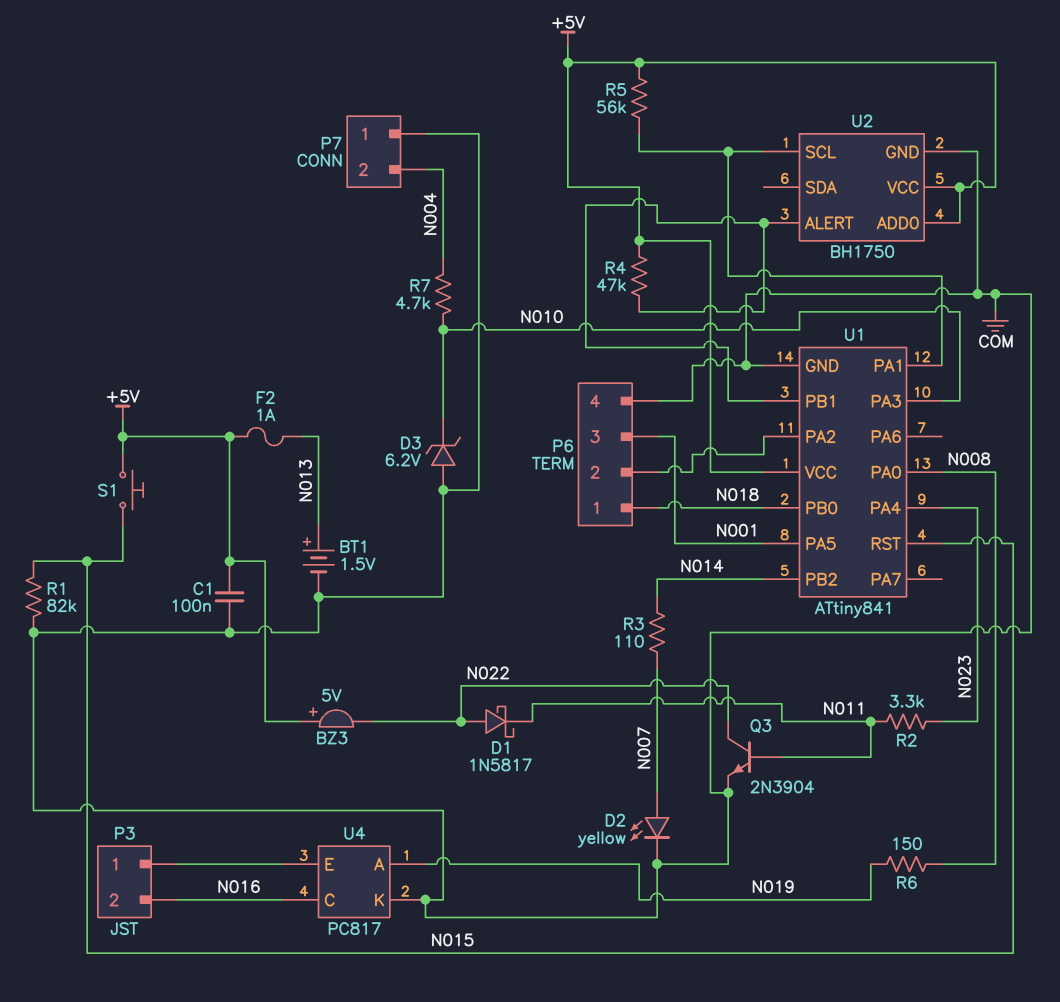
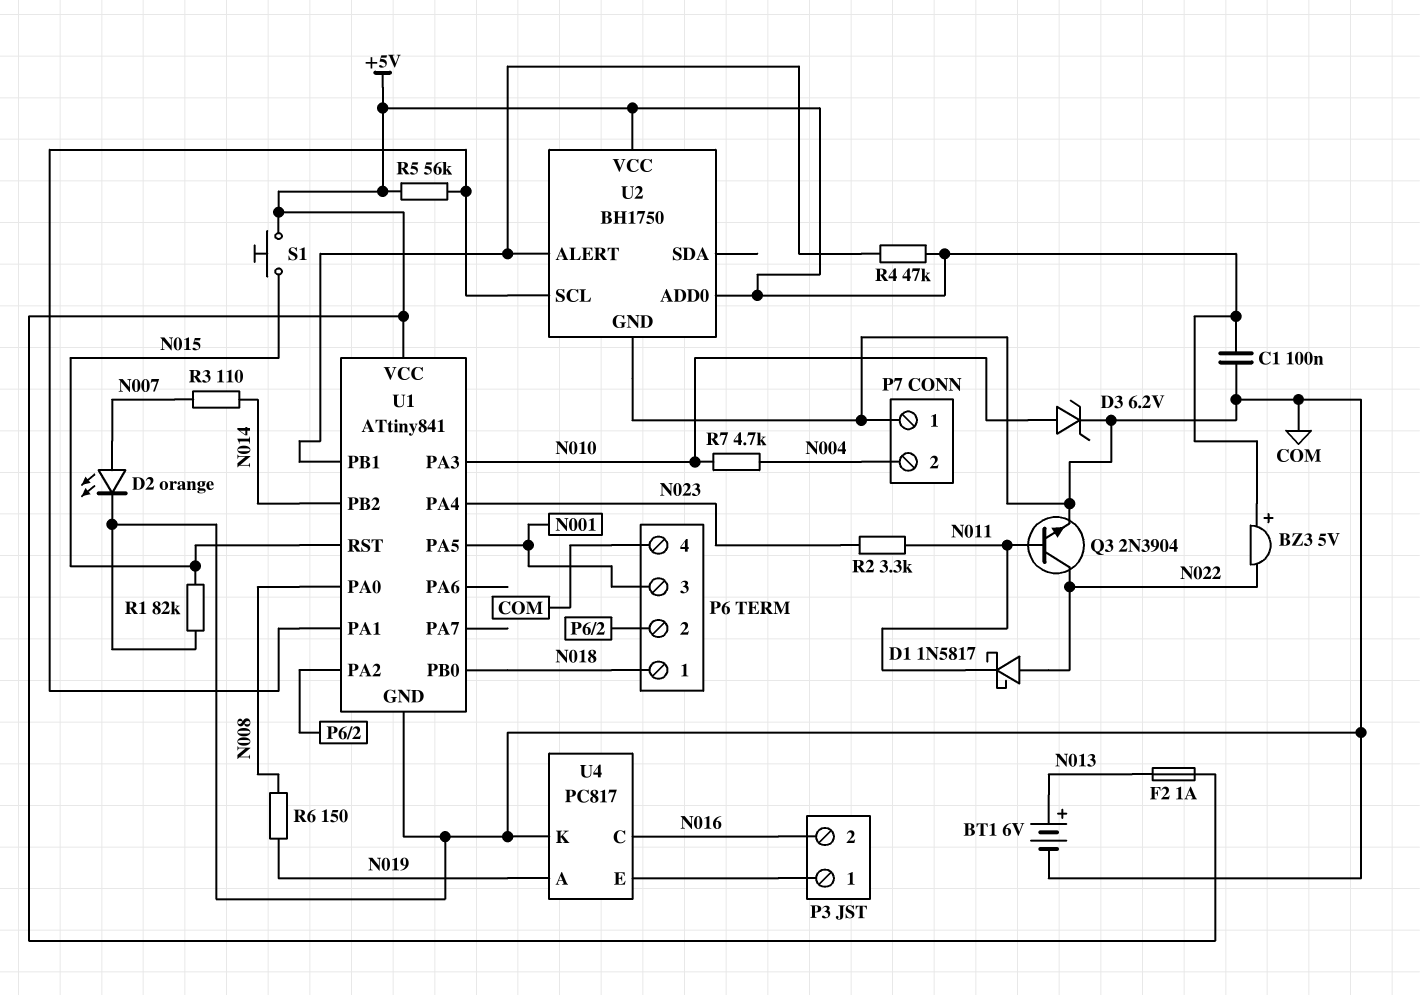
BT1: 1.5V (plus N013, minus COM) -> 6V (plus N013, minus COM)
D2: LED yellow (A N007, K COM) -> LED orange (A N007, K COM)
D3: zener 6.2V (A COM, K N010) -> zener 6.2V (A N010, K COM)

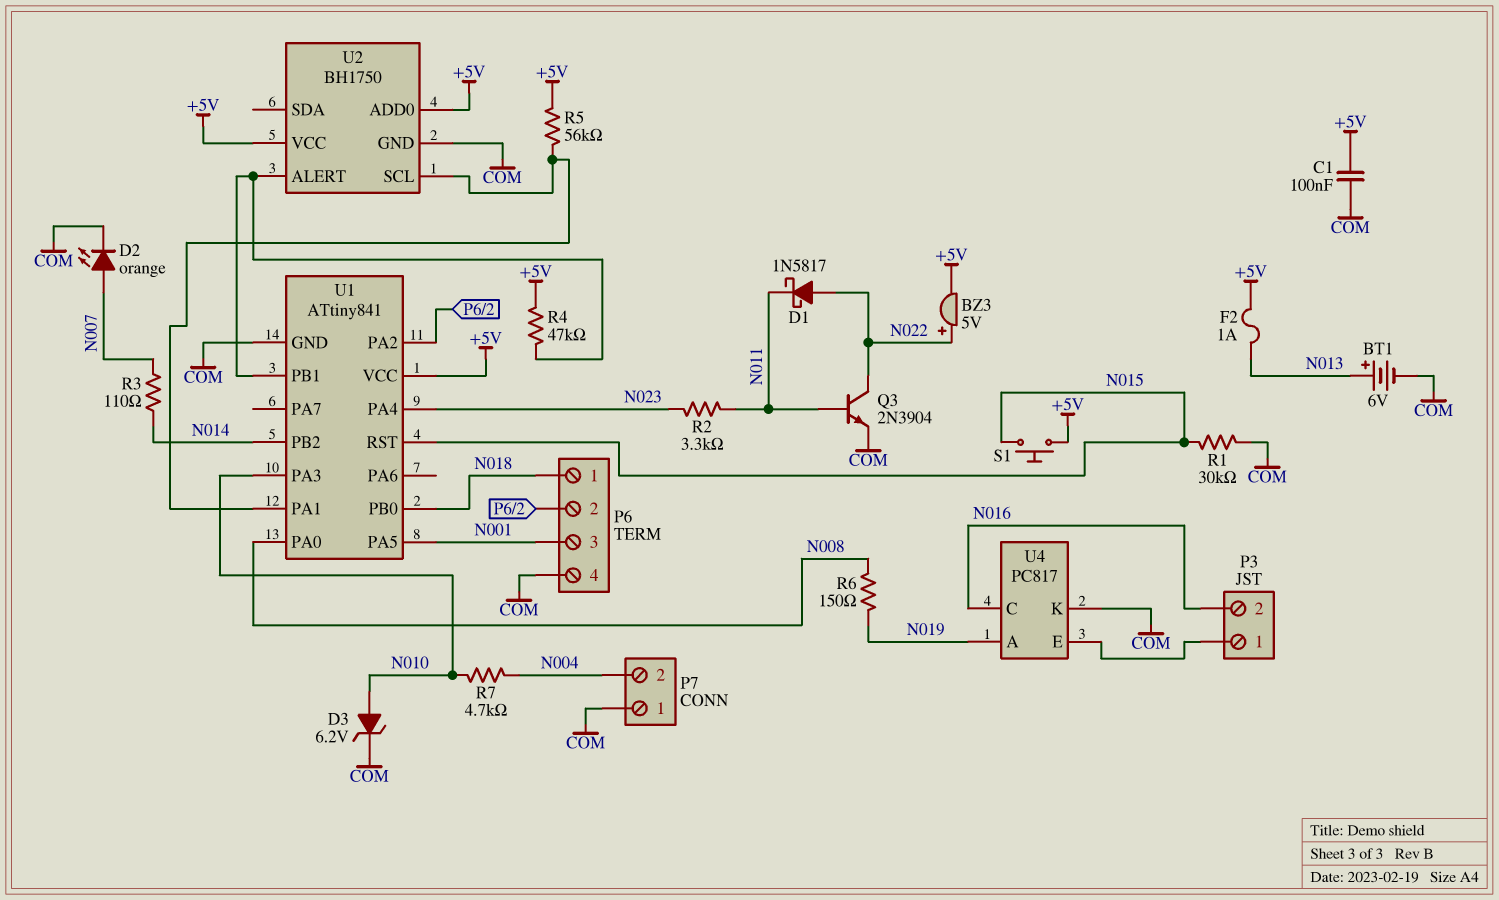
BZ3: buzzer 5V (plus +5V, minus N022) -> buzzer 5V (plus N022, minus +5V)
R1: 82k (COM, N015) -> 30k (COM, N015)

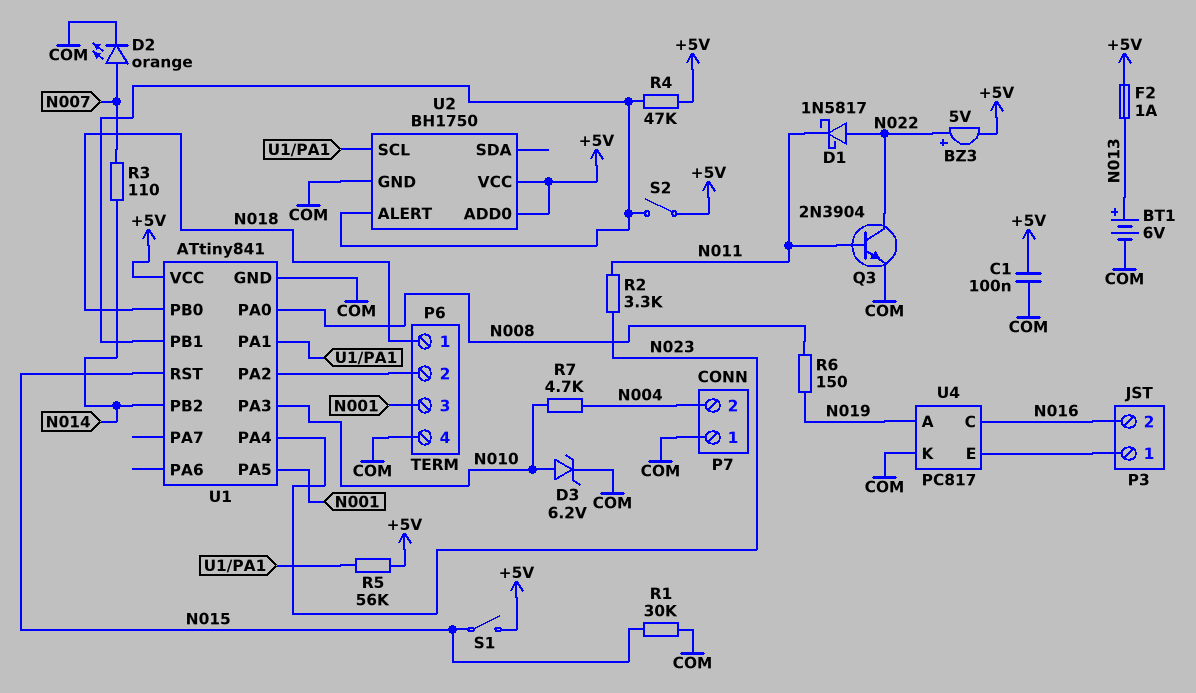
S1: button (+5V, N015) -> switch (+5V, N015)
S2: none -> switch (+5V, U1/PB1)

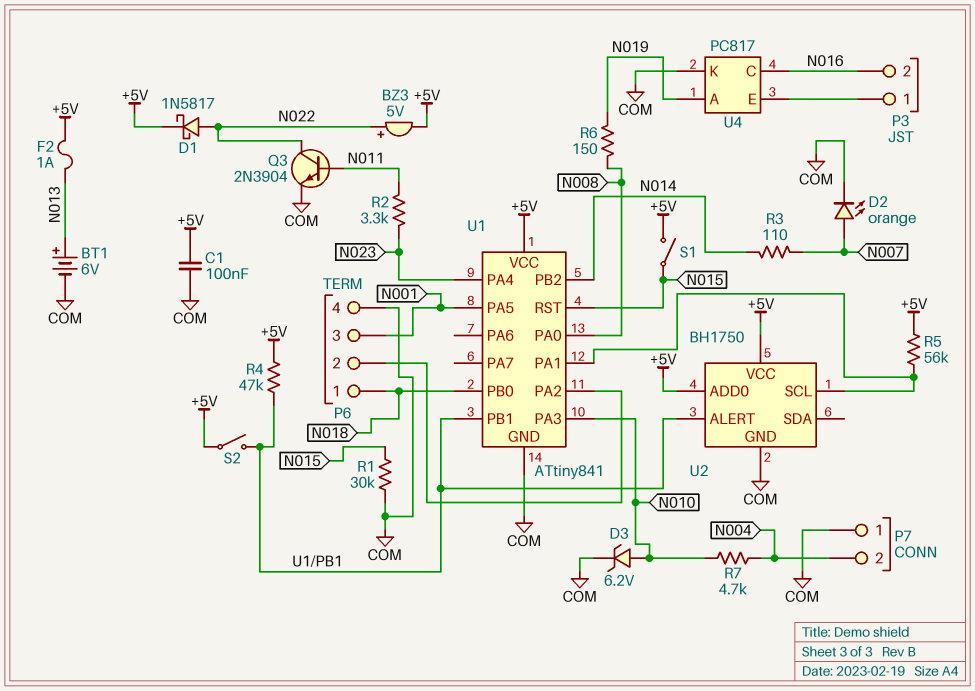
D1: schottky 1N5817 (A N022, K N011) -> schottky 1N5817 (A N022, K +5V)

